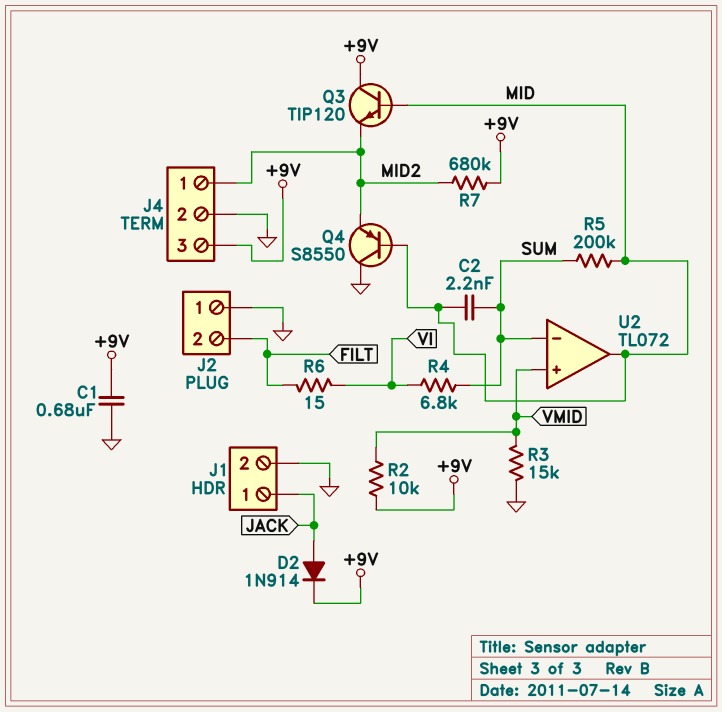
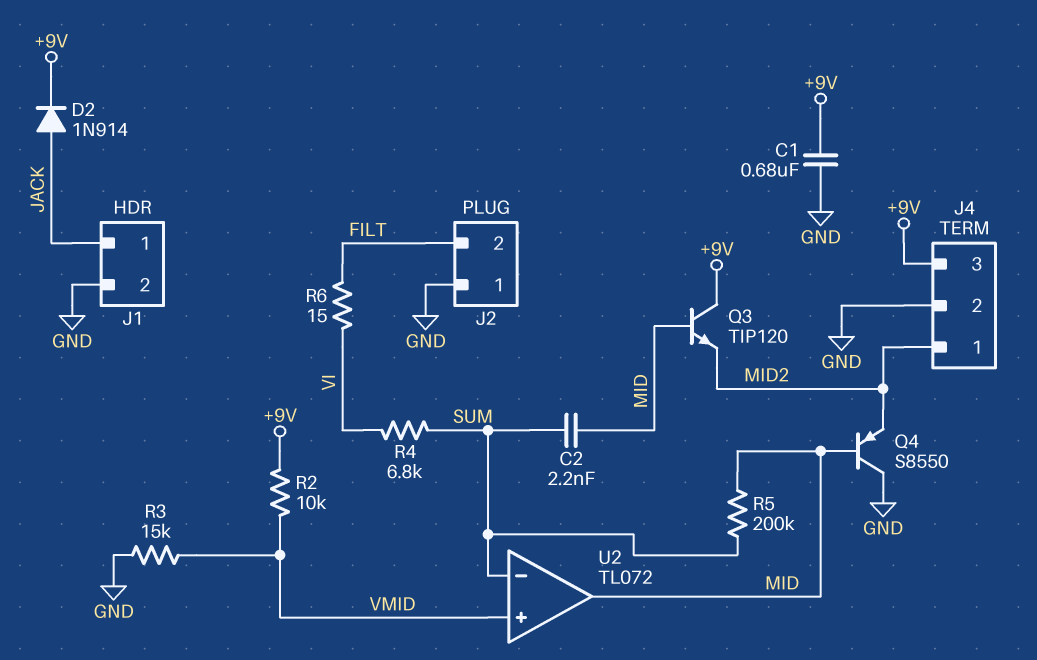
R7: 680k (+9V, MID2) -> none

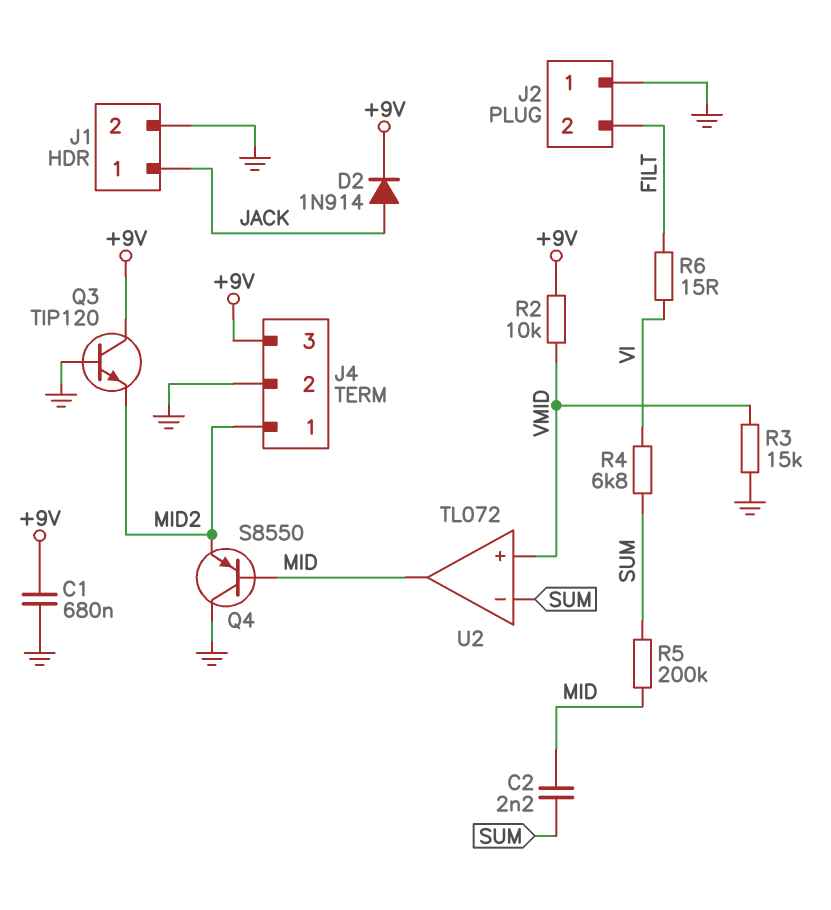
Q3: NPN TIP120 (B MID, C +9V, E MID2) -> NPN TIP120 (B GND, C +9V, E MID2)

